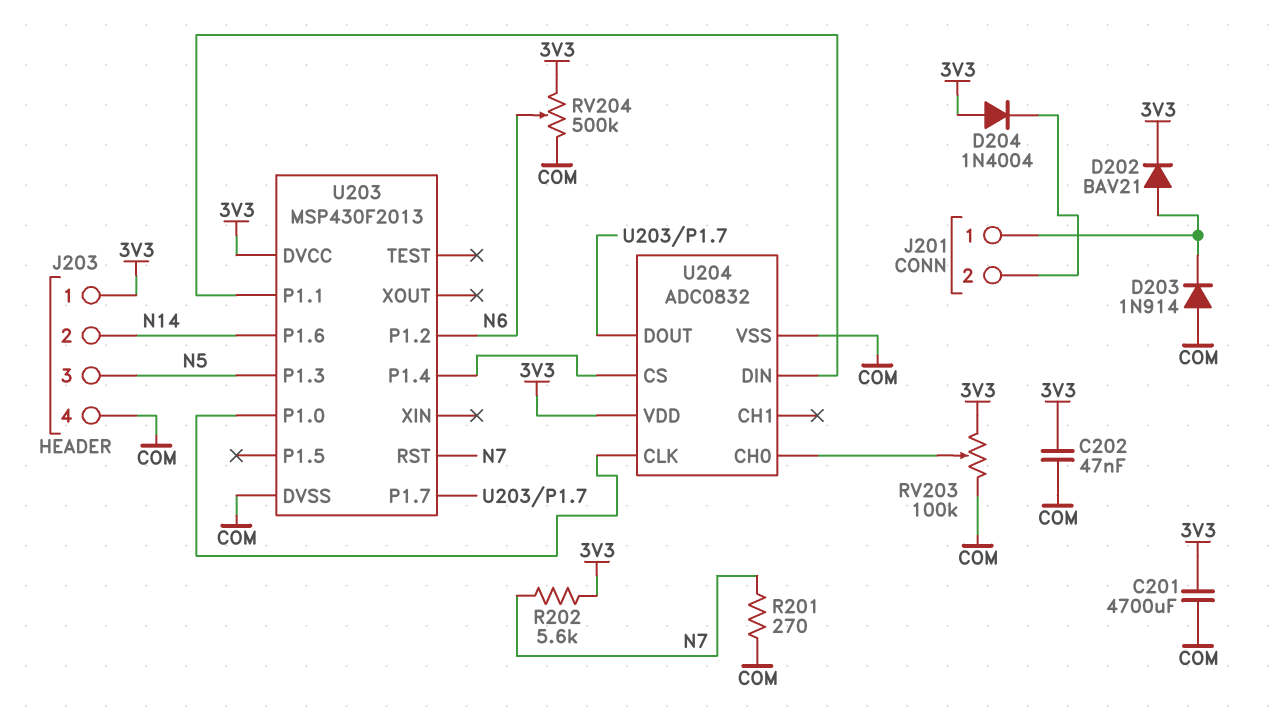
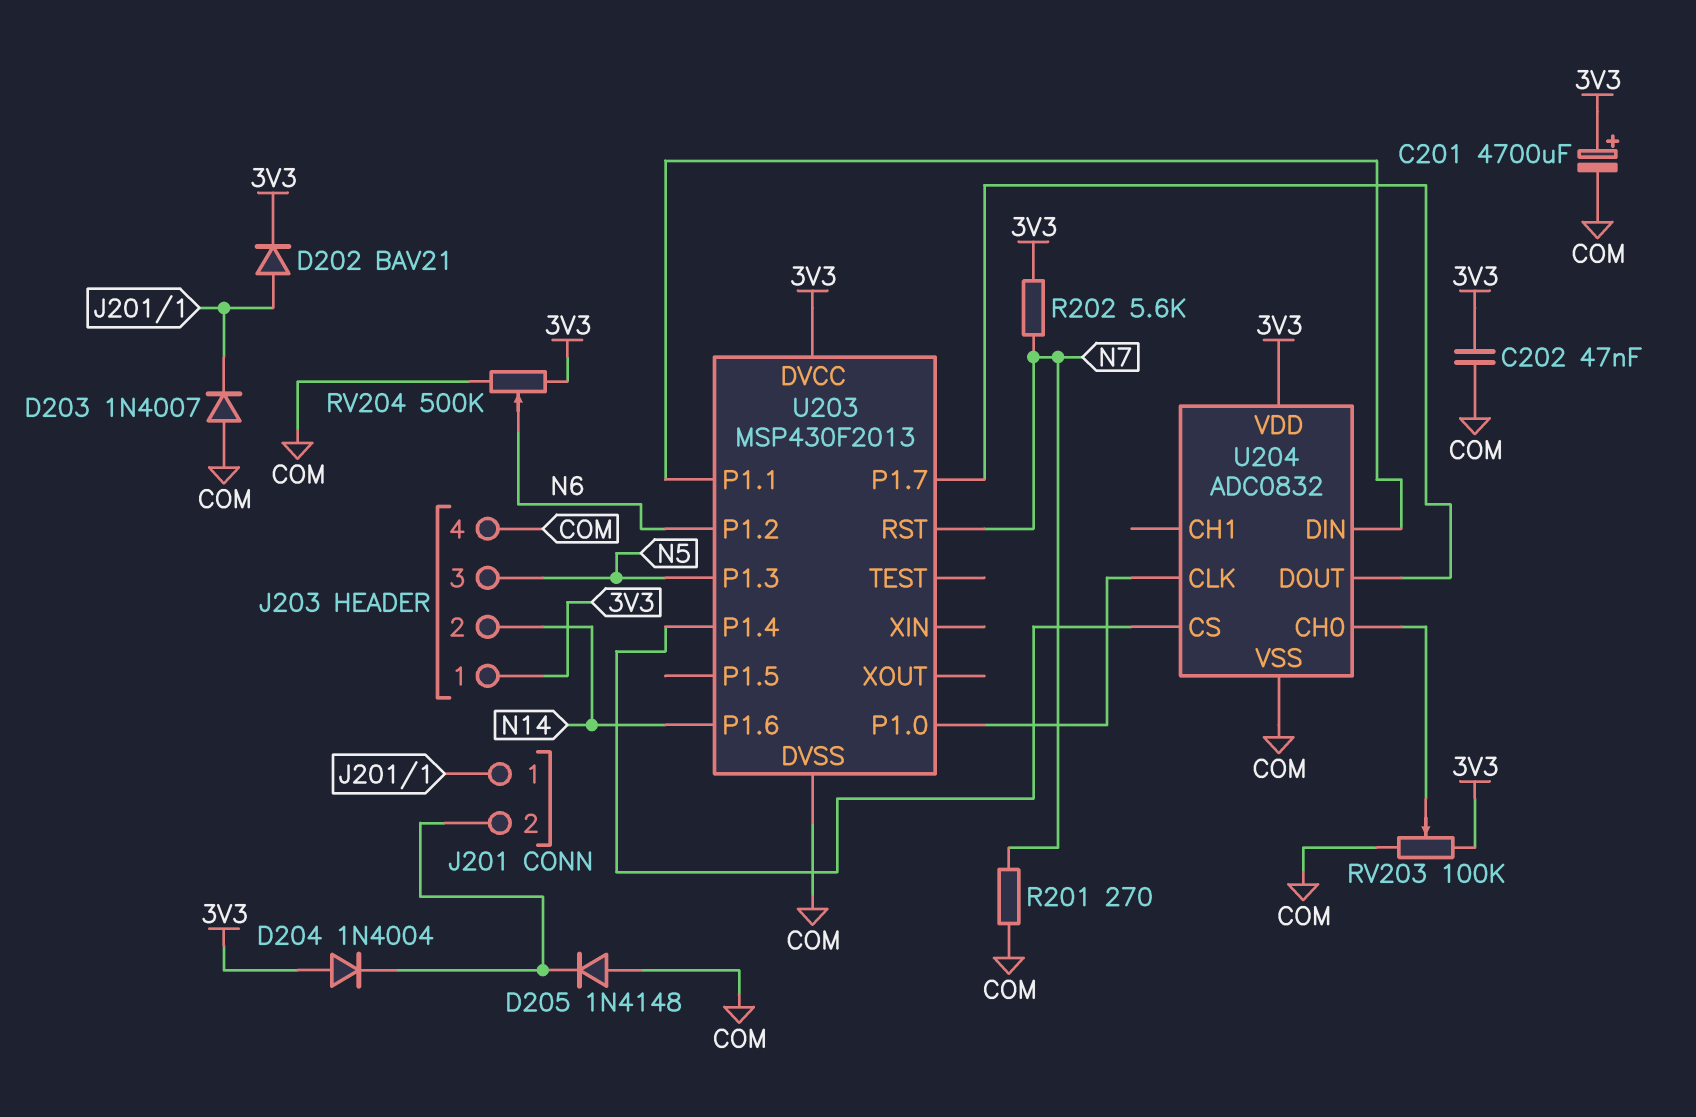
C201: 4700uF (3V3, COM) -> 4700uF (plus 3V3, minus COM)
D203: diode 1N914 (A COM, K J201/1) -> diode 1N4007 (A COM, K J201/1)
D205: none -> diode 1N4148 (A COM, K J201/2)

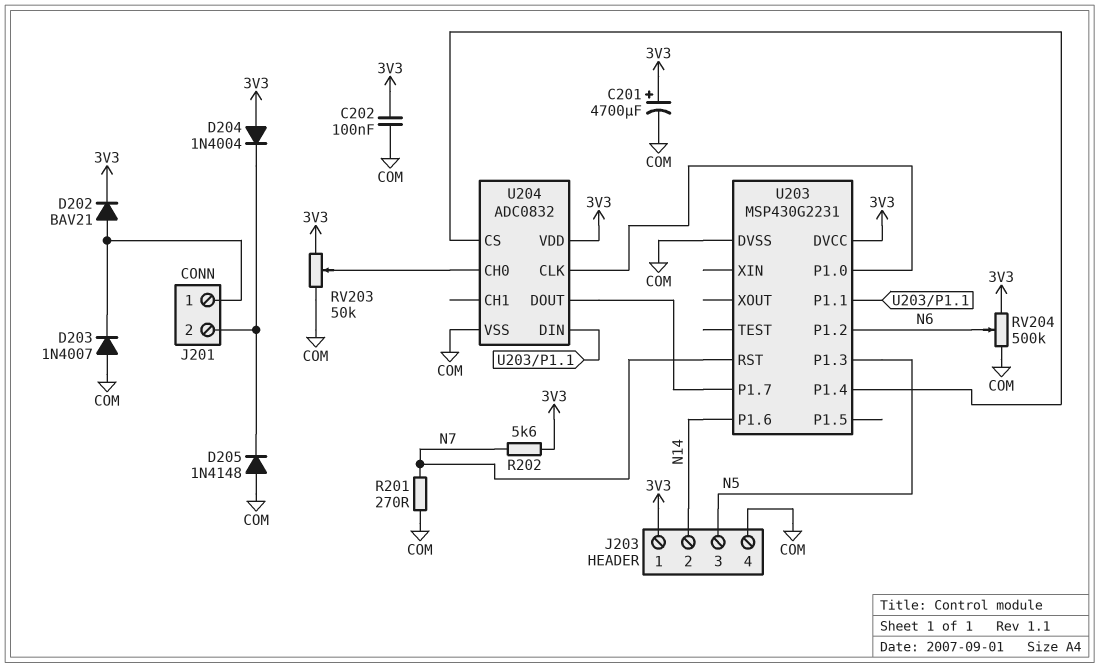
C202: 47nF (3V3, COM) -> 100nF (3V3, COM)
RV203: 100k (3V3, COM, wiper U204/CH0) -> 50k (3V3, COM, wiper U204/CH0)
U203: MSP430F2013 -> MSP430G2231

